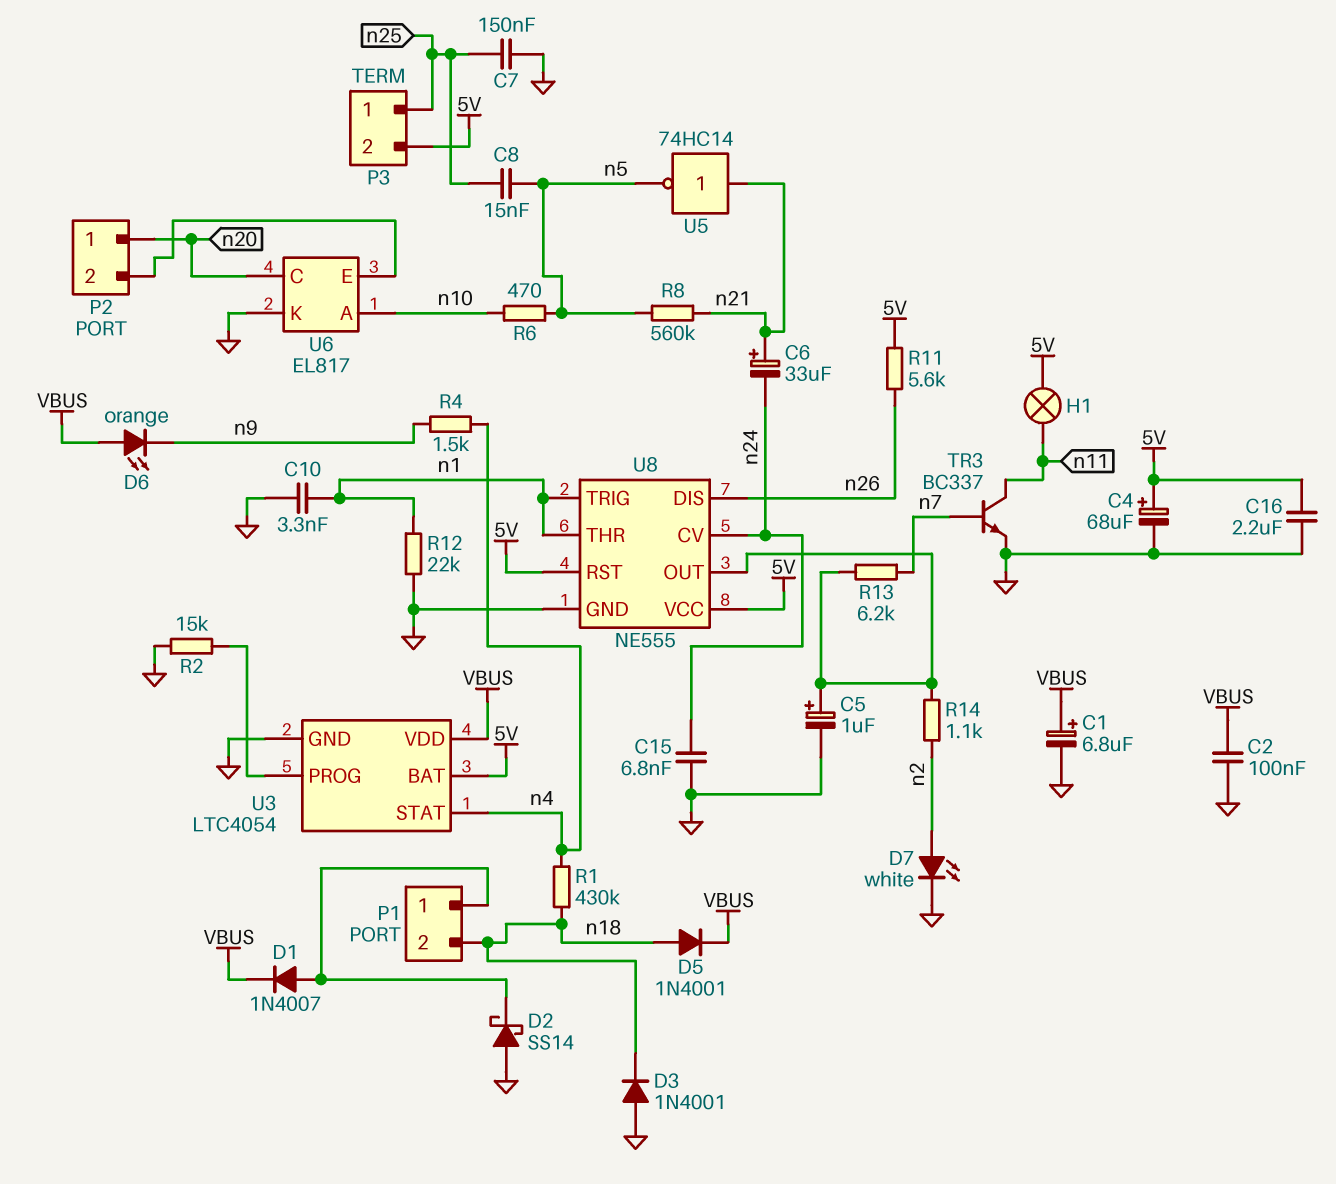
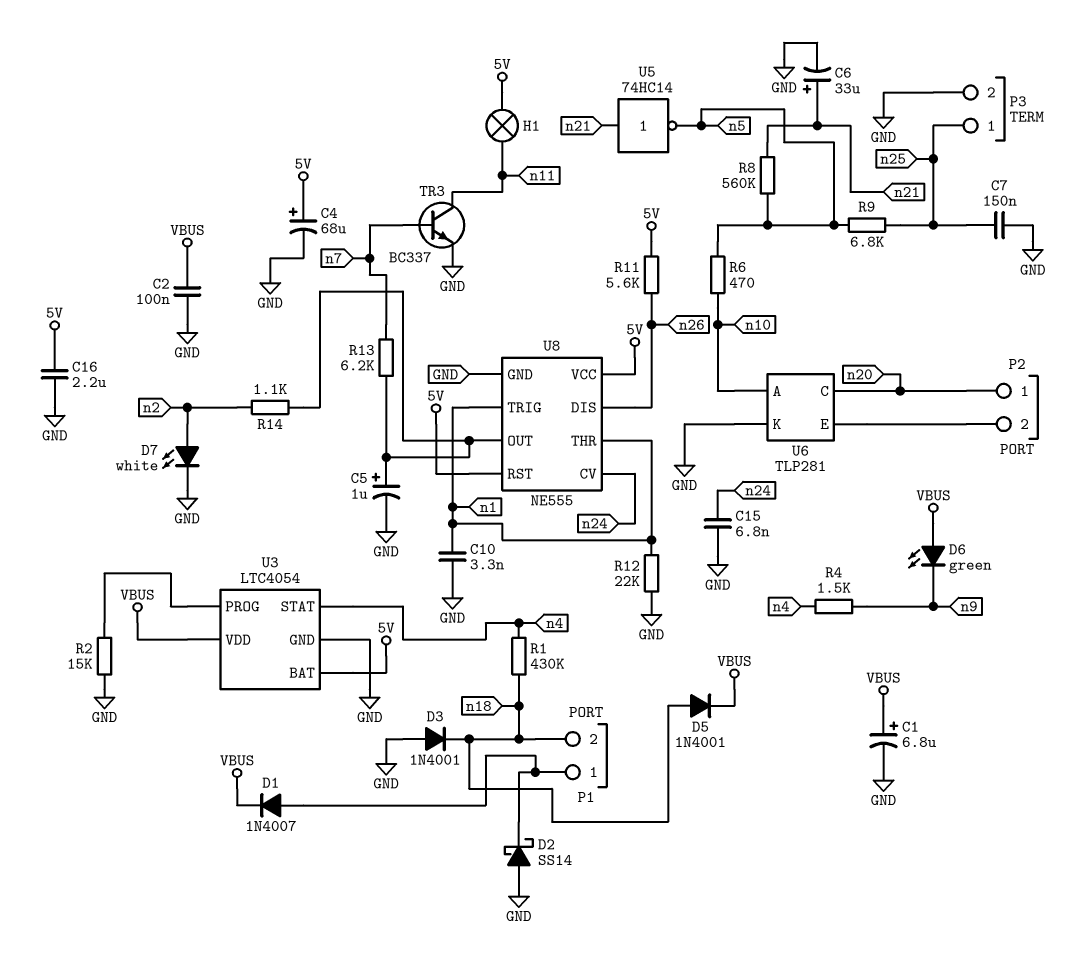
C6: 33uF (plus n21, minus n24) -> 33uF (plus n21, minus GND)
C8: 15nF (n5, n25) -> none
D6: LED orange (A VBUS, K n9) -> LED green (A VBUS, K n9)
P3 pin 2: 5V -> GND
R9: none -> 6.8k (n5, n25)
U6: EL817 -> TLP281

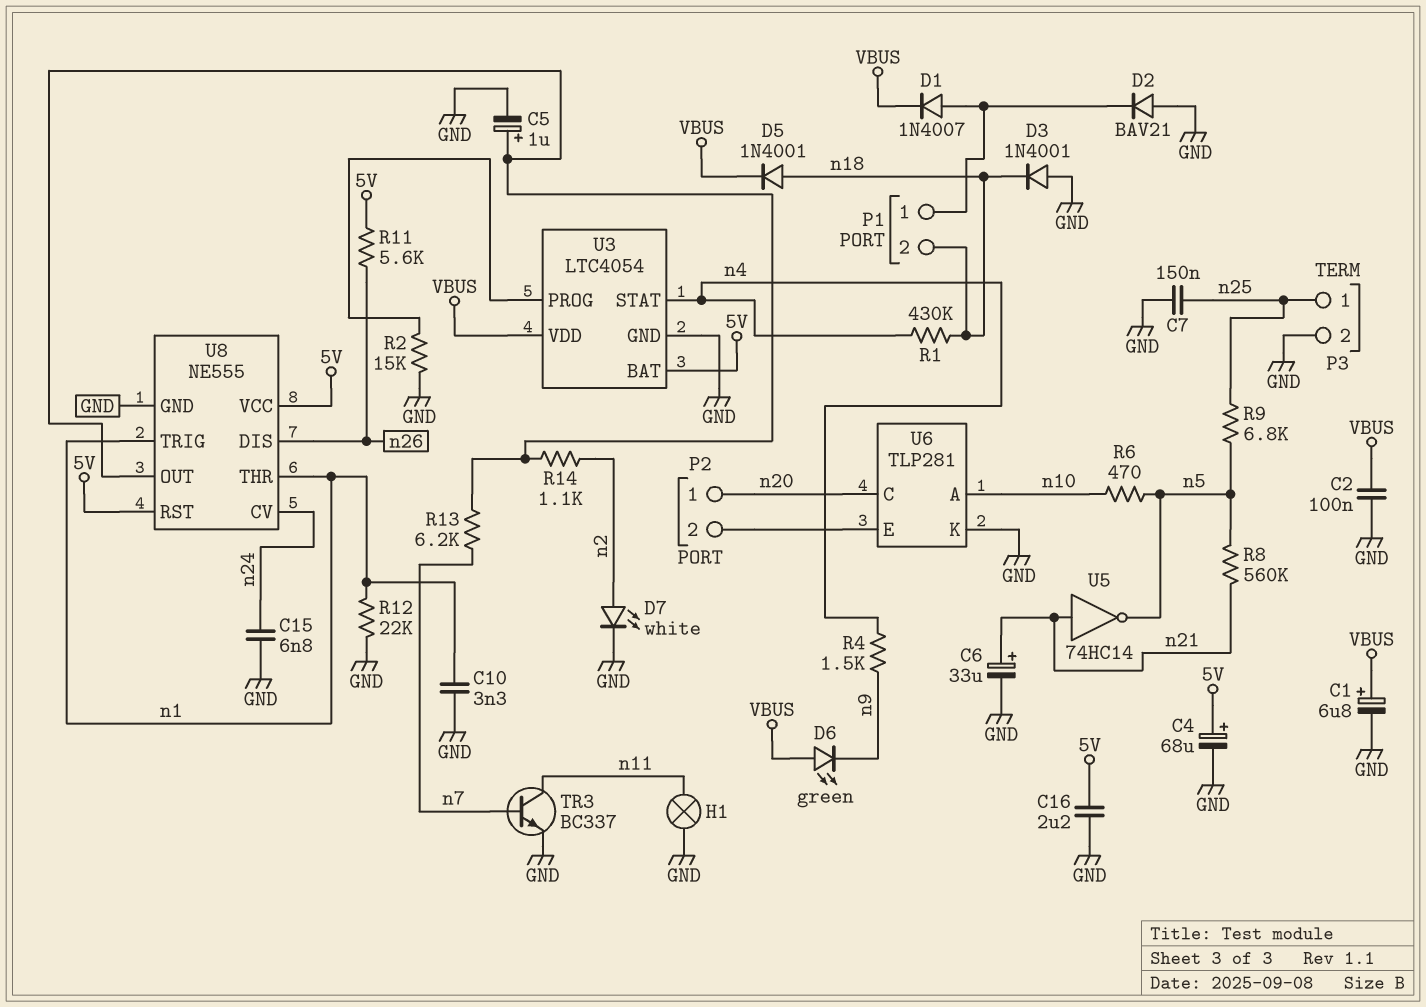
D2: schottky SS14 (A GND, K P1/1) -> diode BAV21 (A GND, K P1/1)
H1: lamp (5V, n11) -> lamp (GND, n11)

